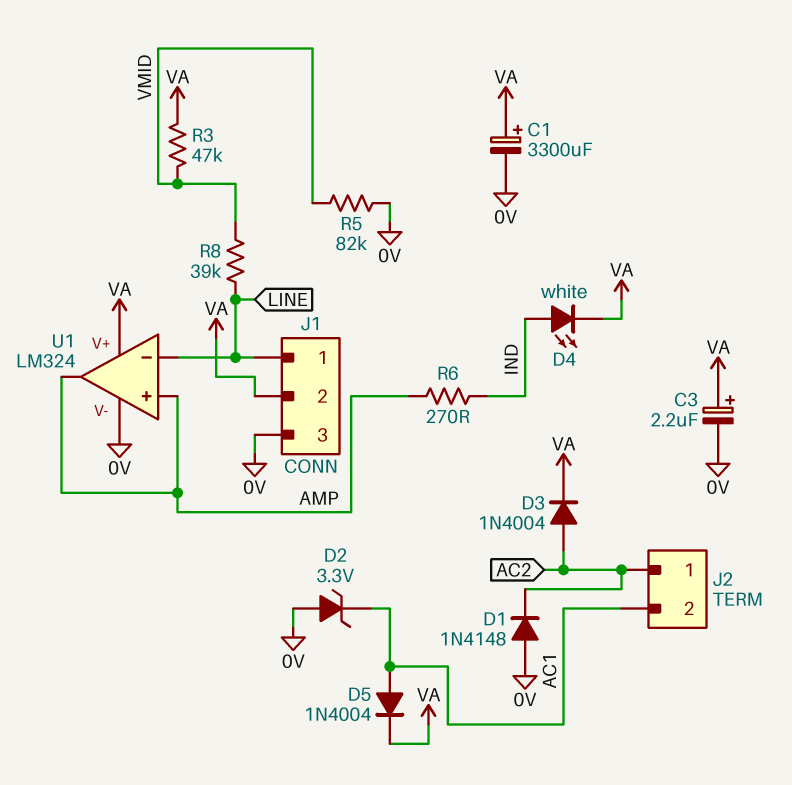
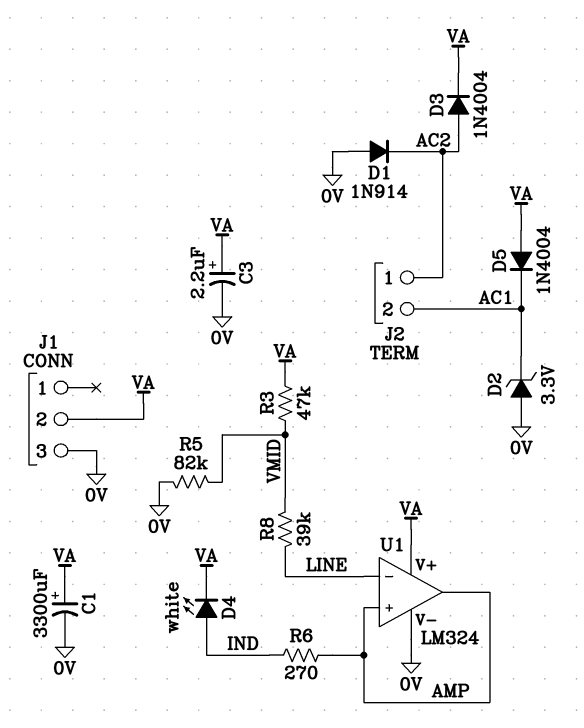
D1: diode 1N4148 (A 0V, K AC2) -> diode 1N914 (A 0V, K AC2)
D5: diode 1N4004 (A AC1, K VA) -> diode 1N4004 (A VA, K AC1)
J1 pin 1: LINE -> none

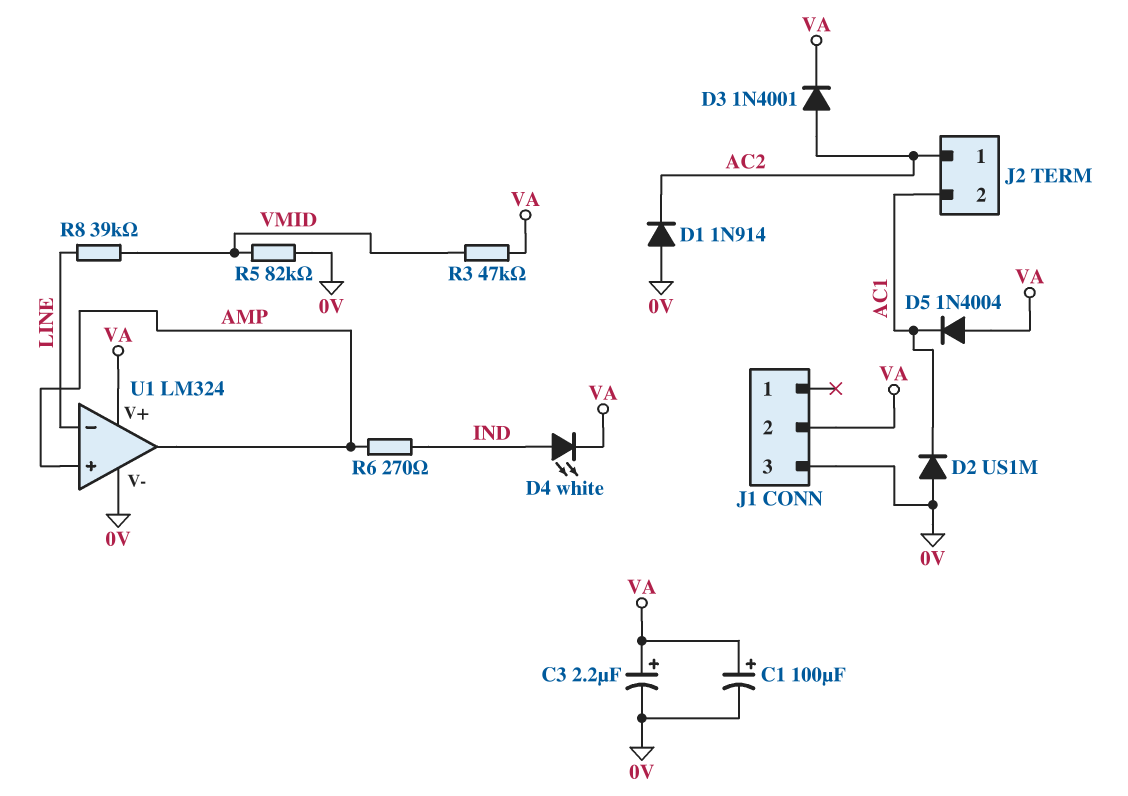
C1: 3300uF (plus VA, minus 0V) -> 100uF (plus VA, minus 0V)
D2: zener 3.3V (A 0V, K AC1) -> diode US1M (A 0V, K AC1)
D3: diode 1N4004 (A AC2, K VA) -> diode 1N4001 (A AC2, K VA)

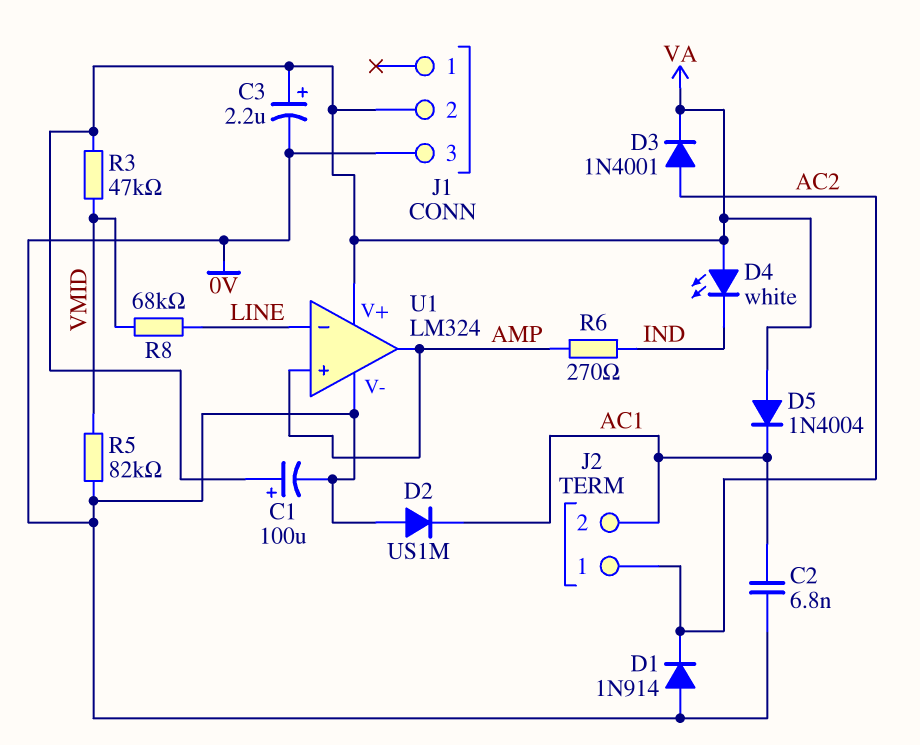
C2: none -> 6.8nF (0V, AC1)
D4: LED white (A IND, K VA) -> LED white (A VA, K IND)
R8: 39k (LINE, VMID) -> 68k (LINE, VMID)

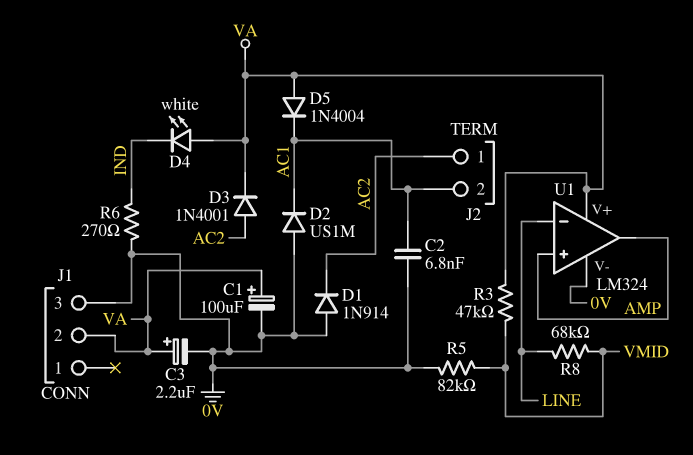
R6: 270 (AMP, IND) -> 270 (0V, IND)

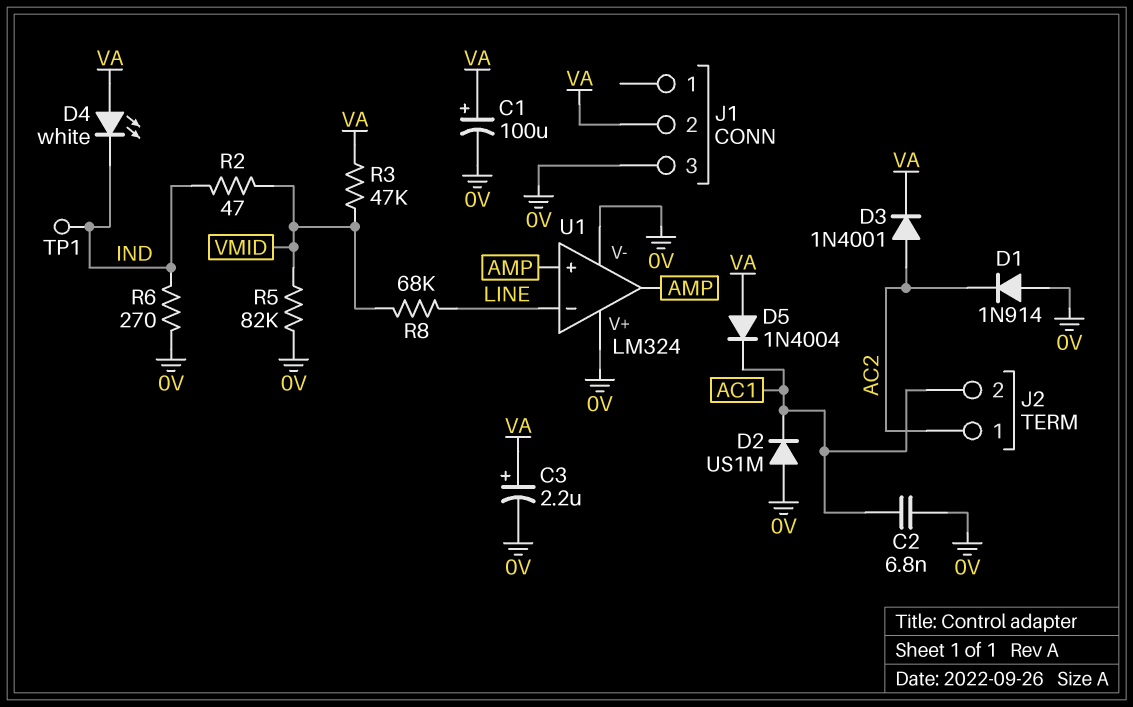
R2: none -> 47 (IND, VMID)
TP1: none -> test point (IND)
U1 pin V+: VA -> 0V

